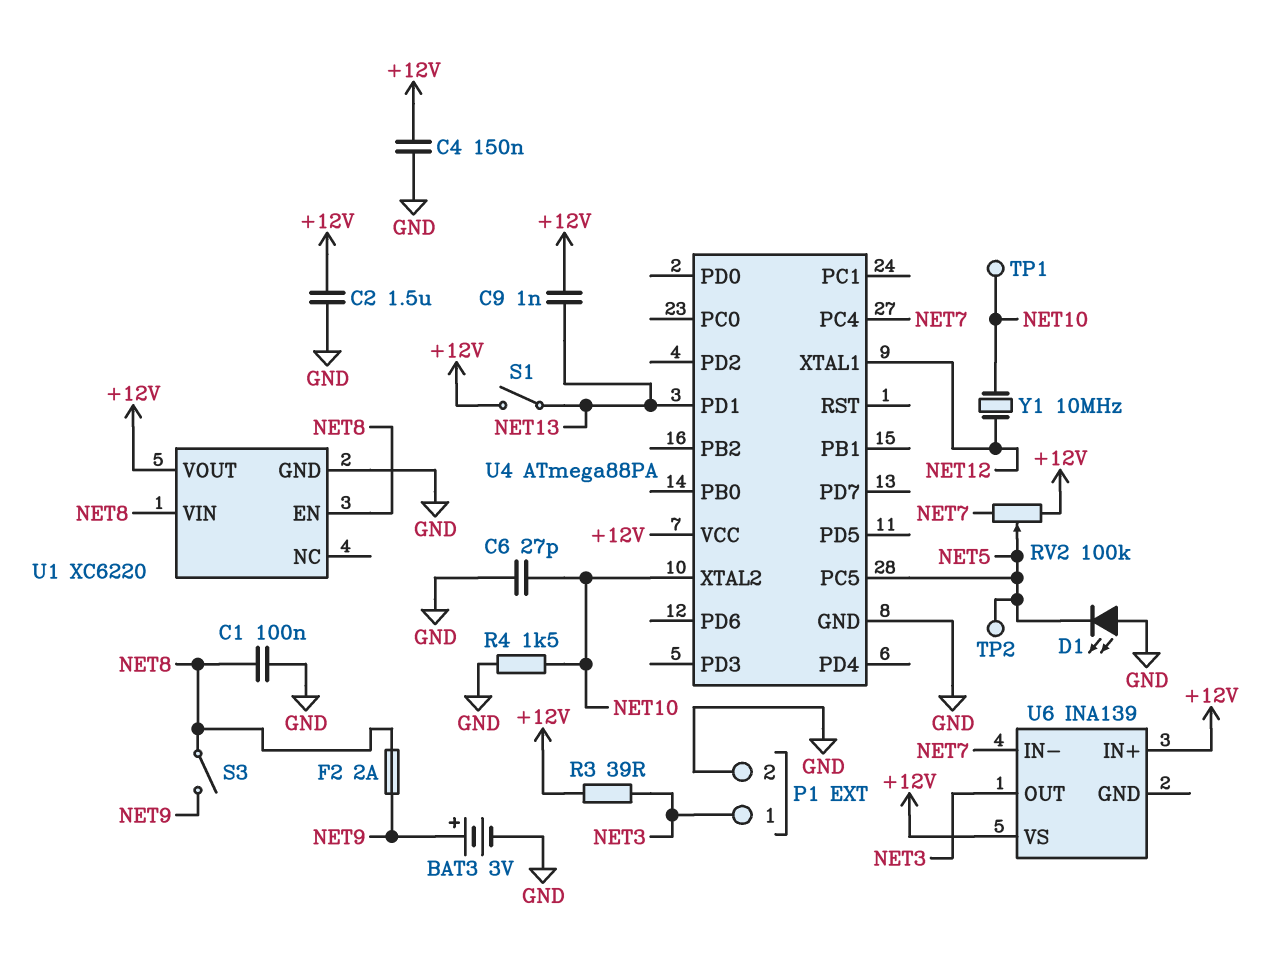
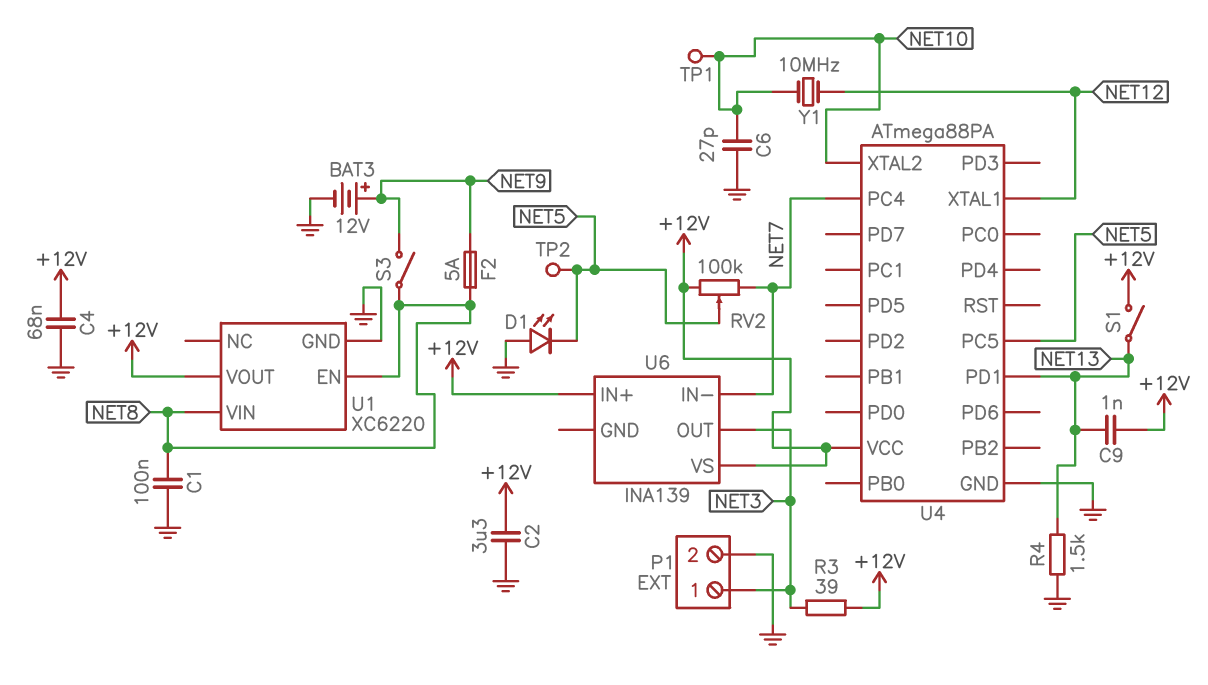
BAT3: 3V (plus NET9, minus GND) -> 12V (plus NET9, minus GND)
C2: 1.5uF (+12V, GND) -> 3.3uF (+12V, GND)
C4: 150nF (+12V, GND) -> 68nF (+12V, GND)
F2: 2A (NET8, NET9) -> 5A (NET8, NET9)
R4: 1.5k (GND, NET10) -> 1.5k (GND, NET13)

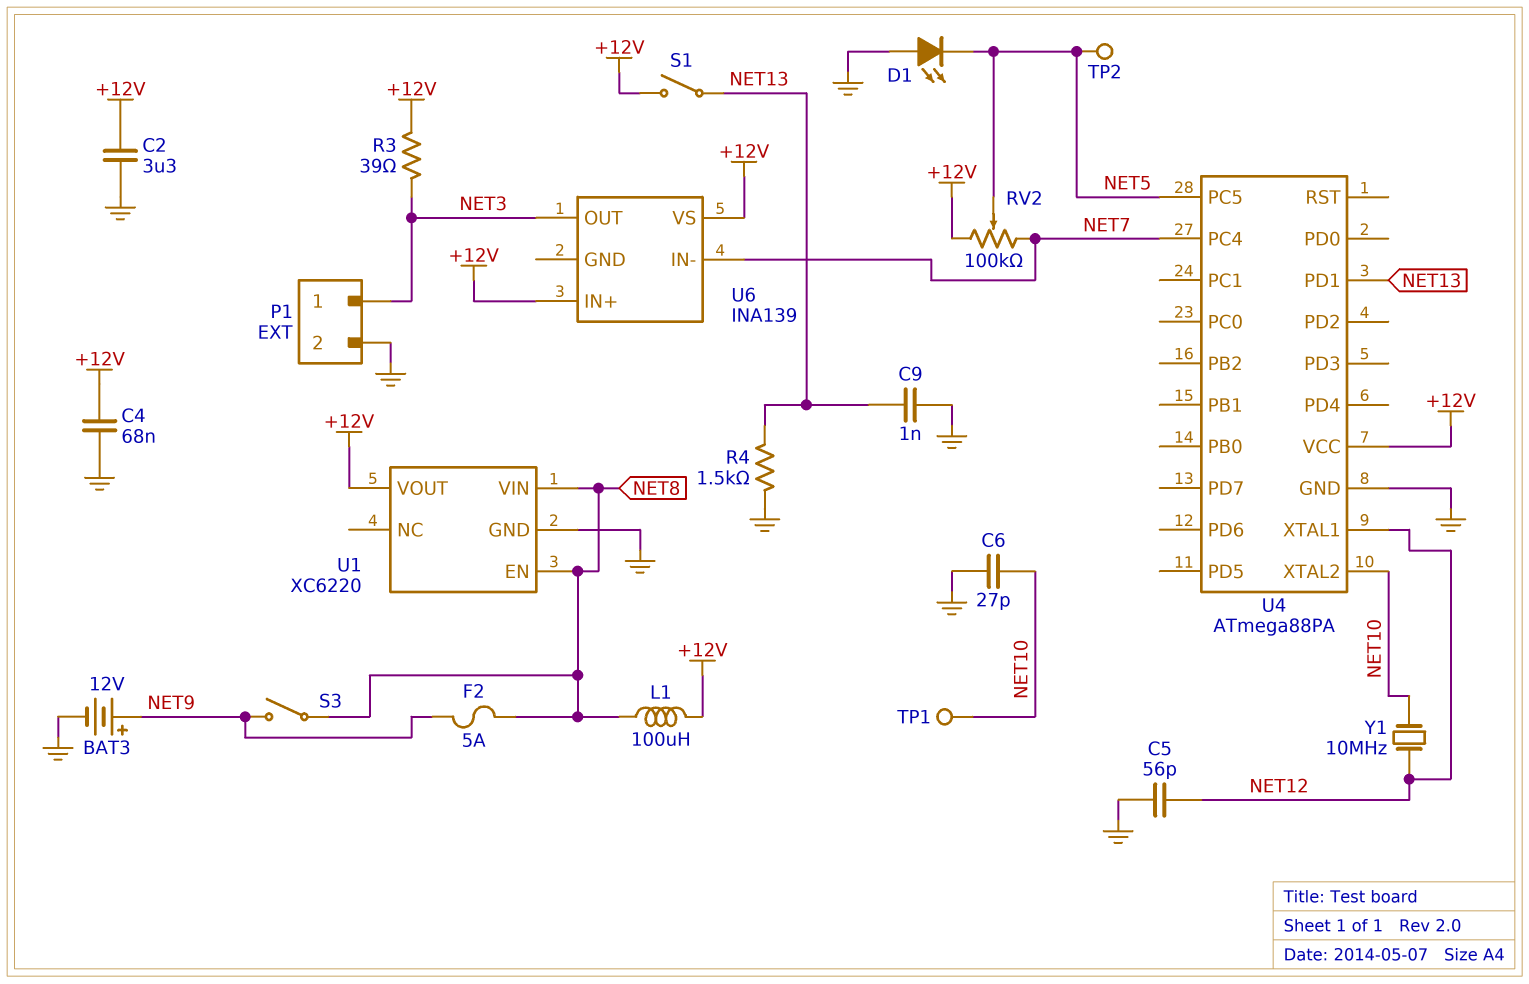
C1: 100nF (GND, NET8) -> none
C5: none -> 56pF (GND, NET12)
C9: 1nF (+12V, NET13) -> 1nF (GND, NET13)
L1: none -> 100uH (+12V, NET8)

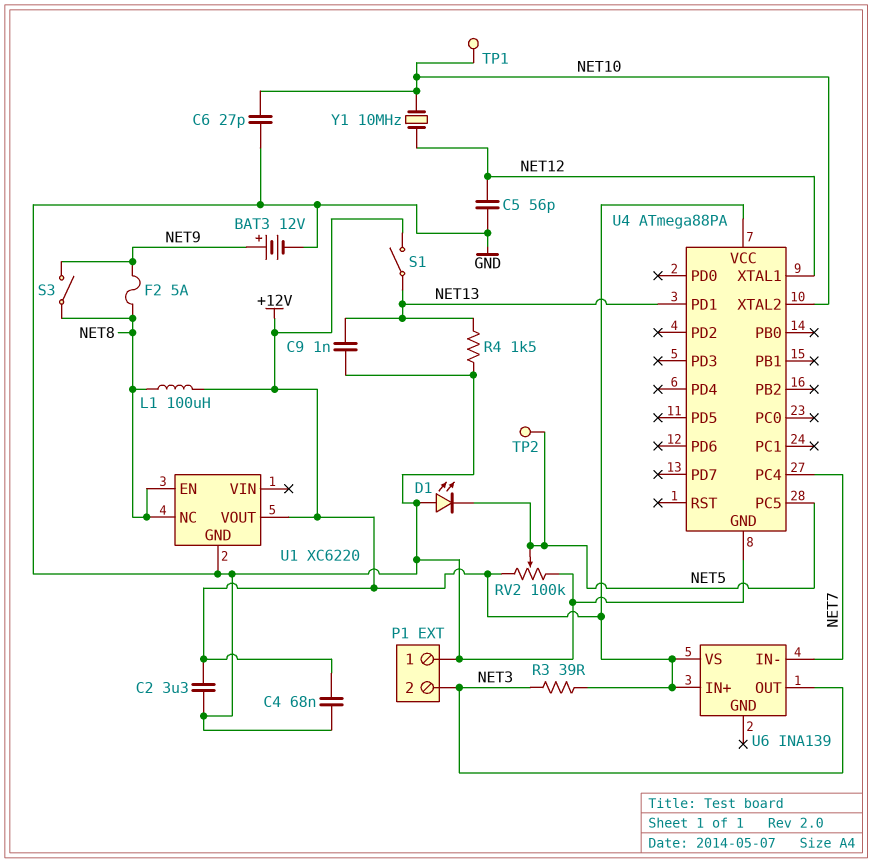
P1 pin 1: NET3 -> GND
P1 pin 2: GND -> NET3
RV2: 100k (+12V, NET7, wiper NET5) -> 100k (+12V, GND, wiper NET5)
U1 pin NC: none -> NET8
U1 pin VIN: NET8 -> none

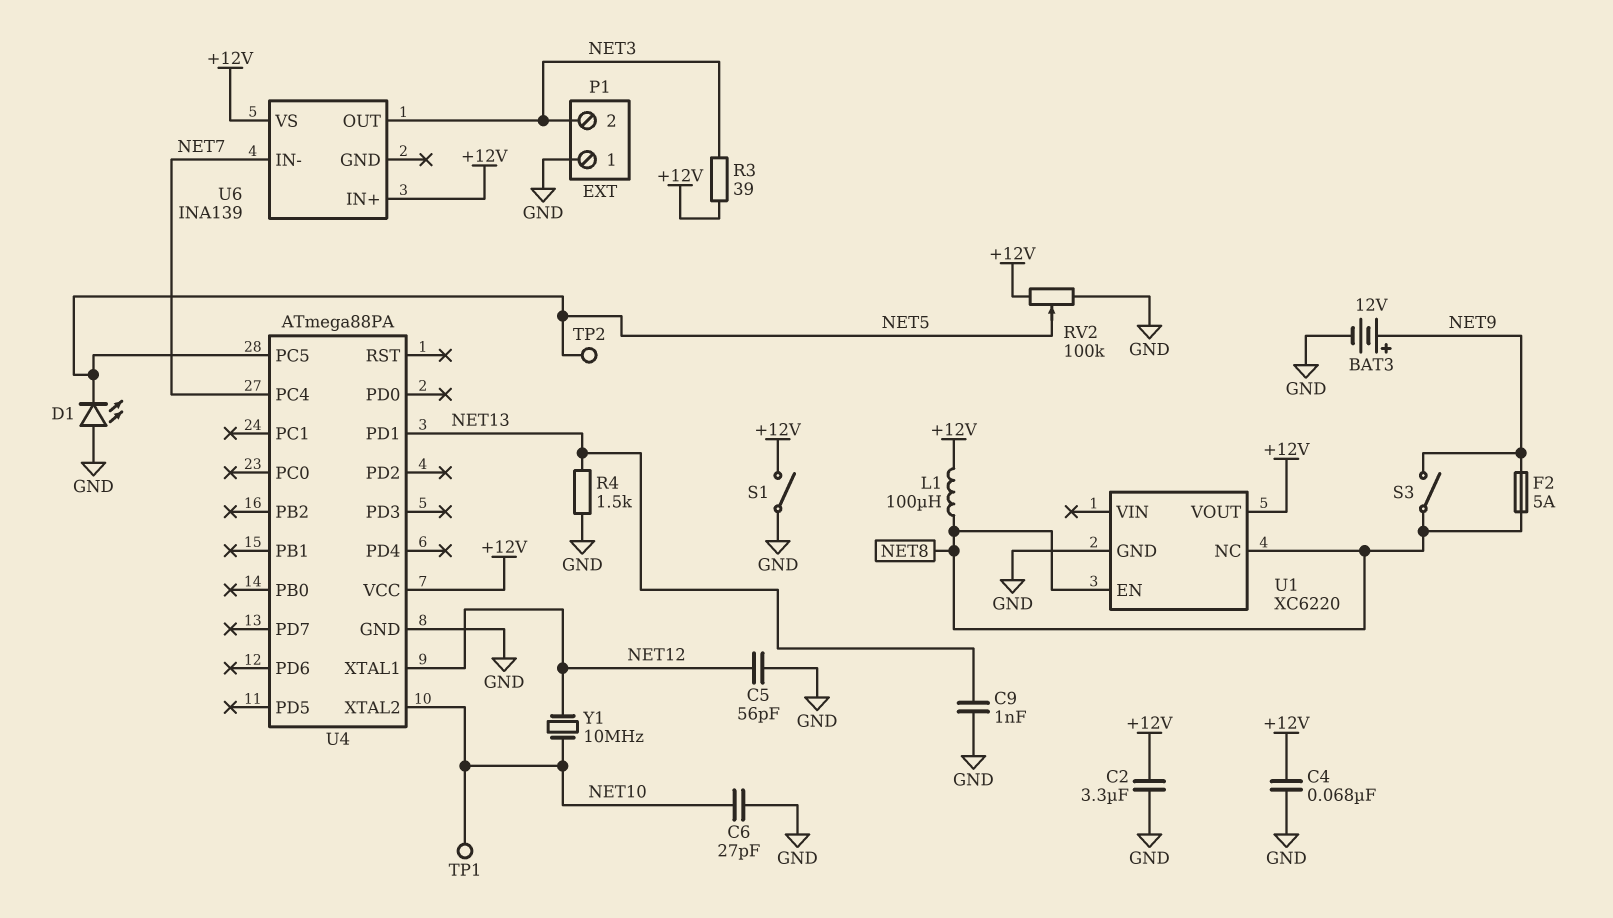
S1: switch (+12V, NET13) -> switch (+12V, GND)

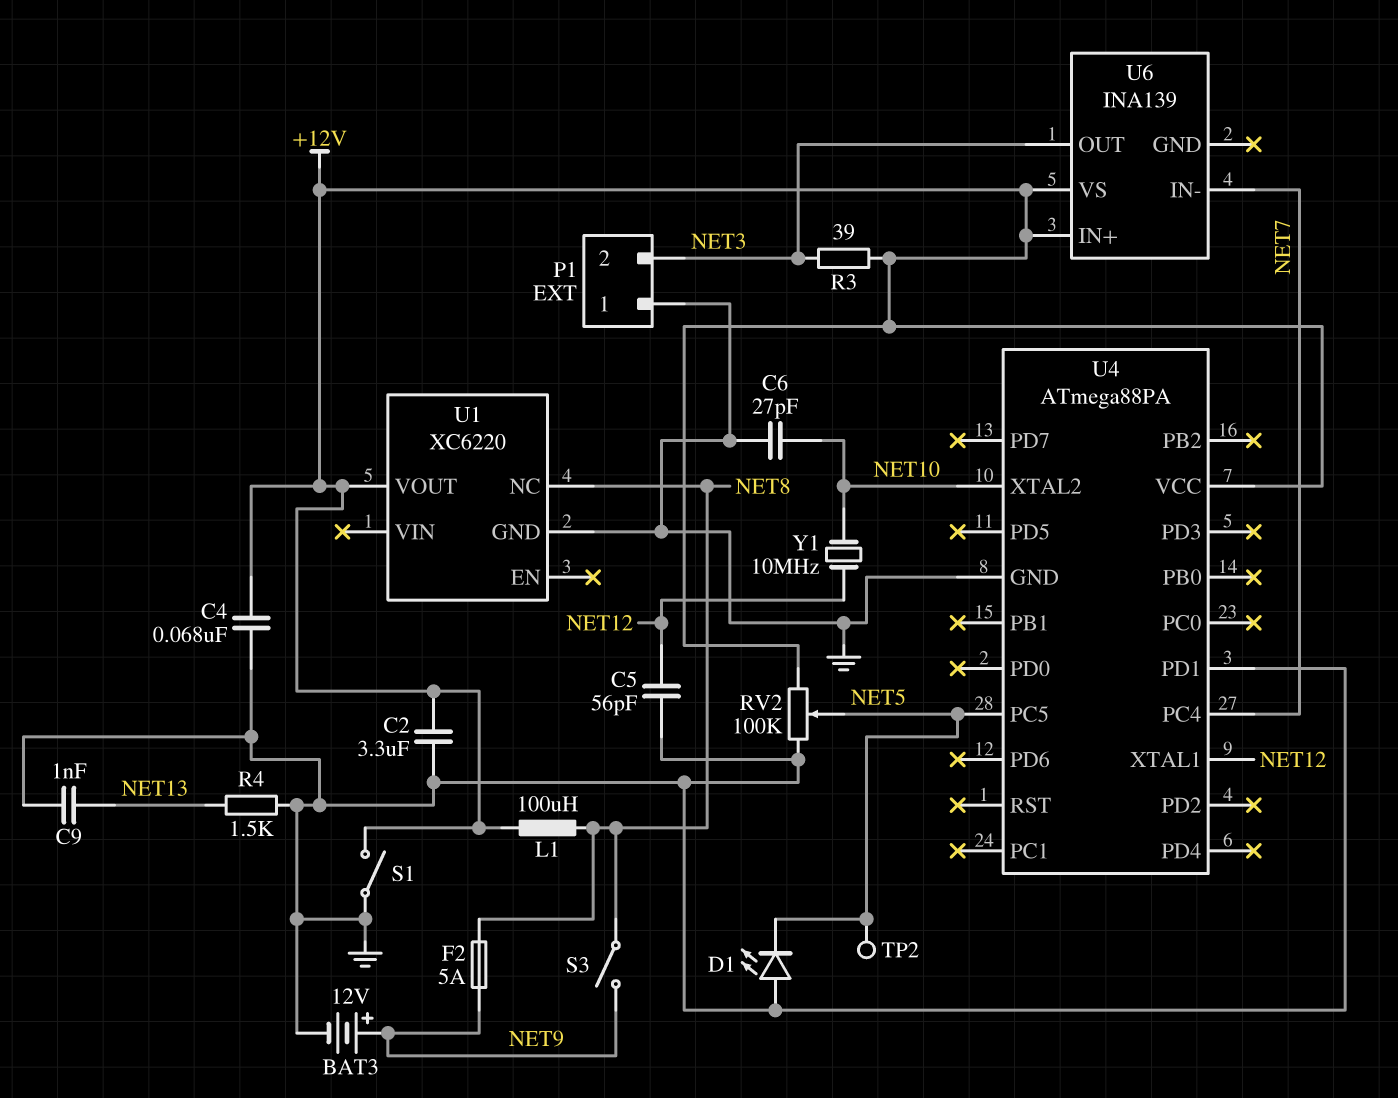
TP1: test point (NET10) -> none
U1 pin EN: NET8 -> none
U4 pin PD1: NET13 -> GND

